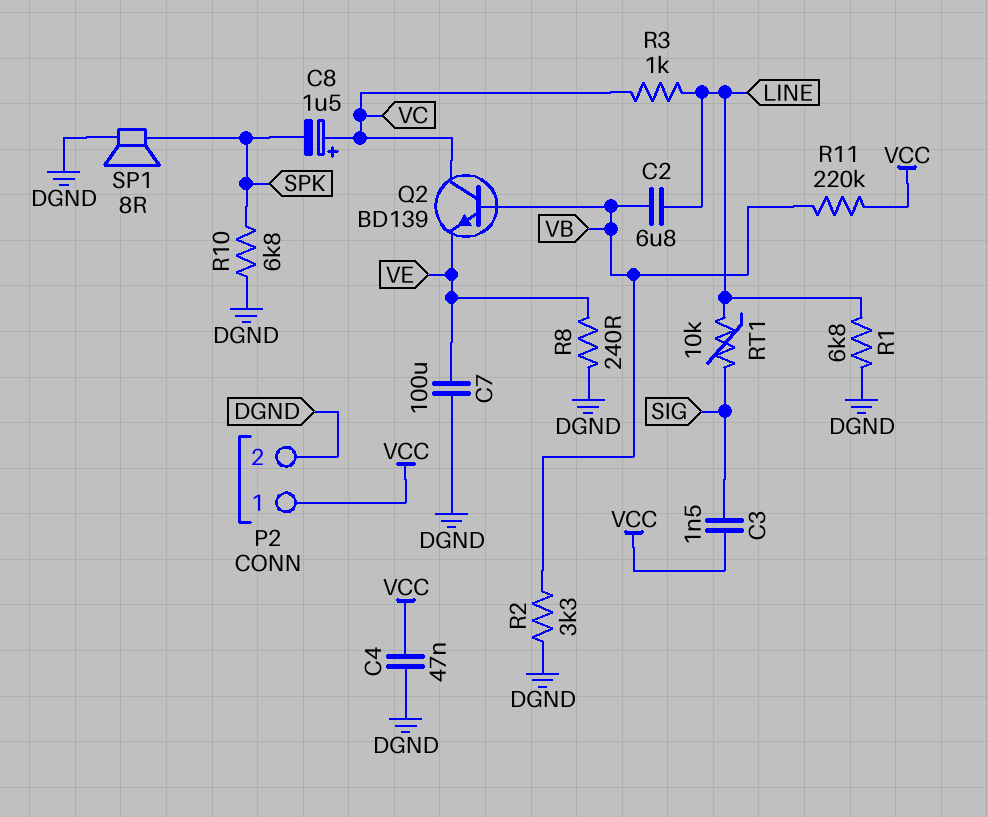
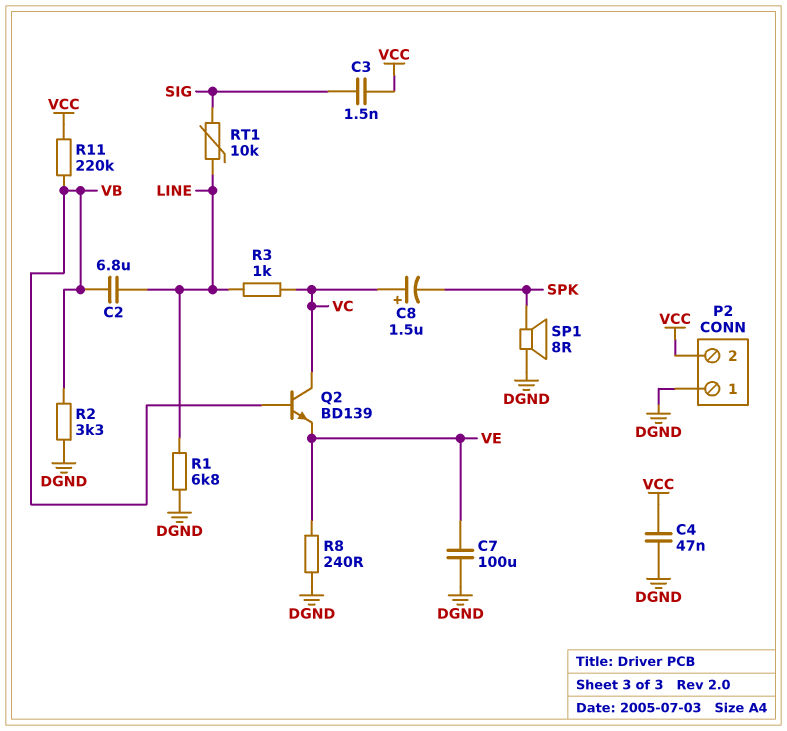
P2 pin 1: VCC -> DGND
P2 pin 2: DGND -> VCC
R10: 6.8k (DGND, SPK) -> none

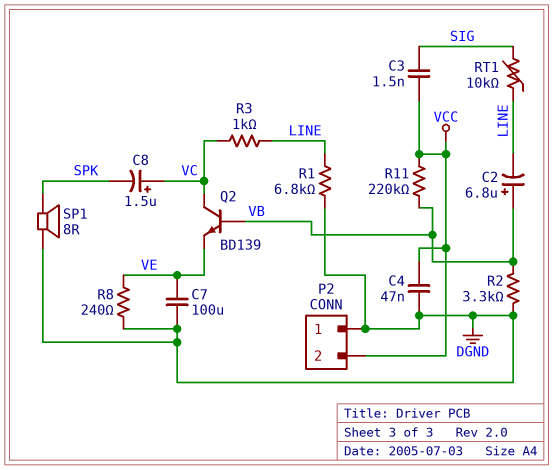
C2: 6.8uF (LINE, VB) -> 6.8uF (plus VB, minus LINE)

